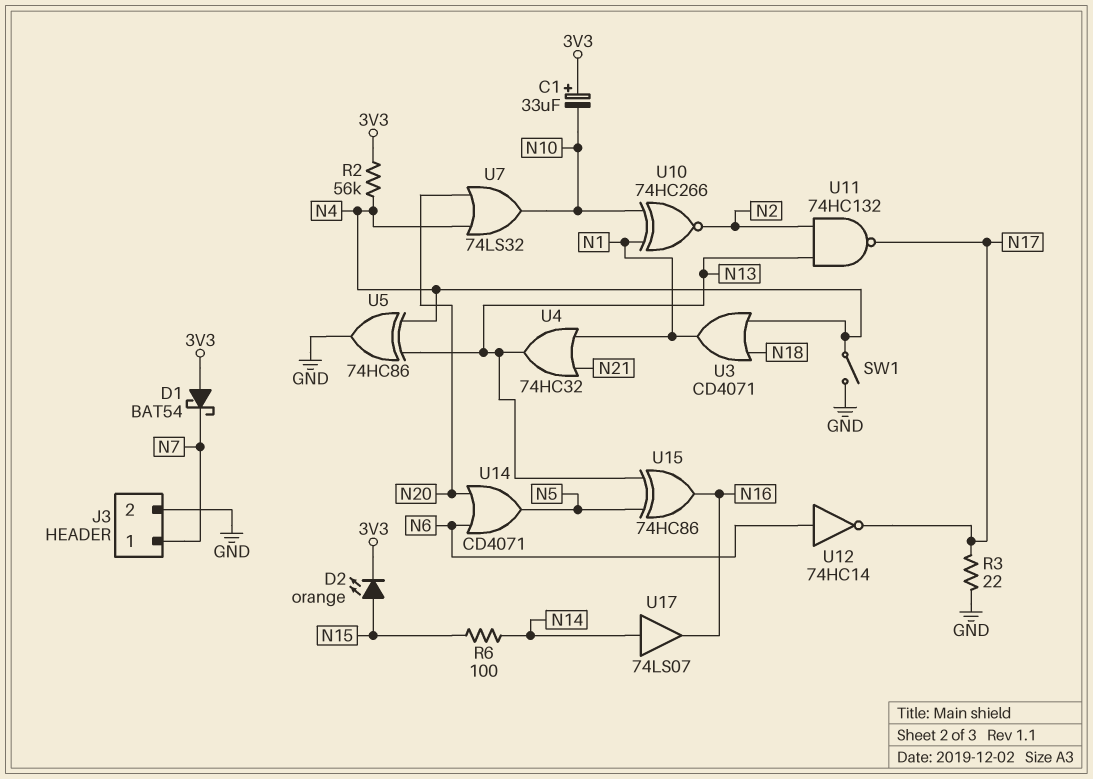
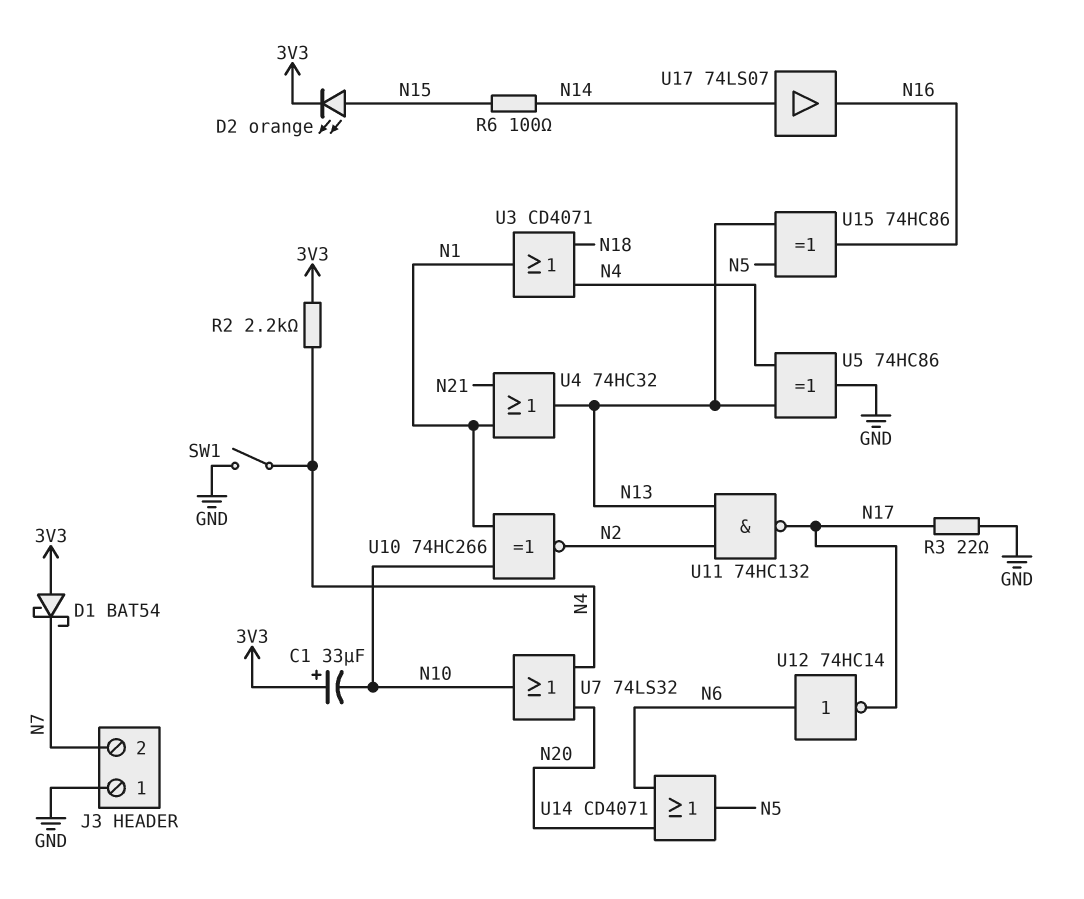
J3 pin 1: N7 -> GND
J3 pin 2: GND -> N7
R2: 56k (3V3, N4) -> 2.2k (3V3, N4)

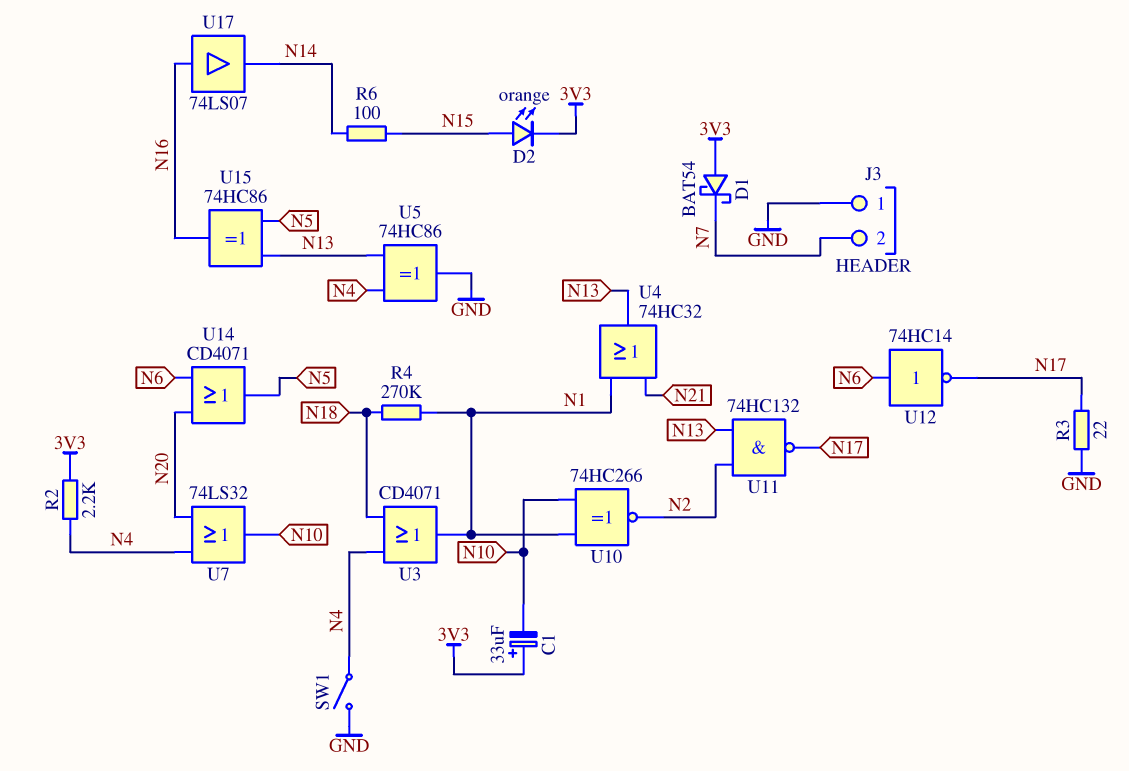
R4: none -> 270k (N1, N18)
U17: buffer 74LS07 (in N14, out N16) -> buffer 74LS07 (in N16, out N14)

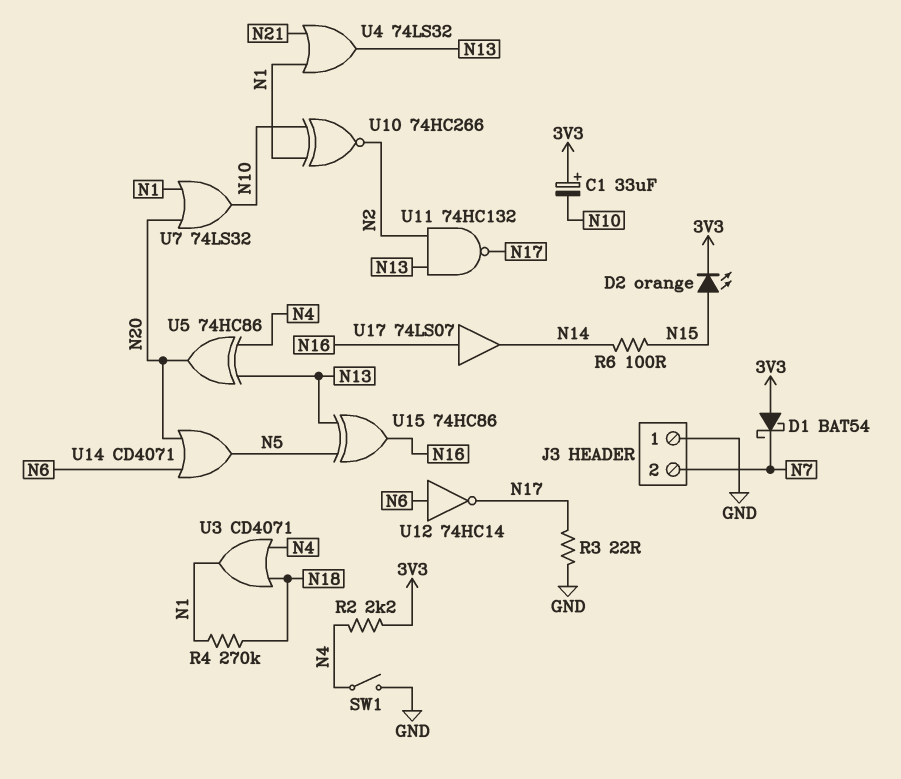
U4: OR 74HC32 (in N1, in N21, out N13) -> OR 74LS32 (in N1, in N21, out N13)
U5: XOR 74HC86 (in N4, in N13, out GND) -> XOR 74HC86 (in N4, in N13, out N20)
U7: OR 74LS32 (in N4, in N20, out N10) -> OR 74LS32 (in N1, in N20, out N10)

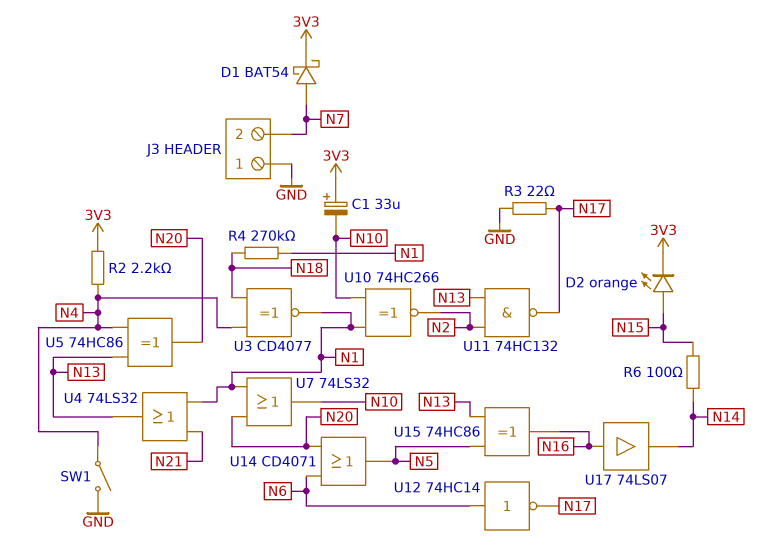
D1: schottky BAT54 (A 3V3, K N7) -> schottky BAT54 (A N7, K 3V3)
U3: OR CD4071 (in N4, in N18, out N1) -> XNOR CD4077 (in N4, in N18, out N1)

